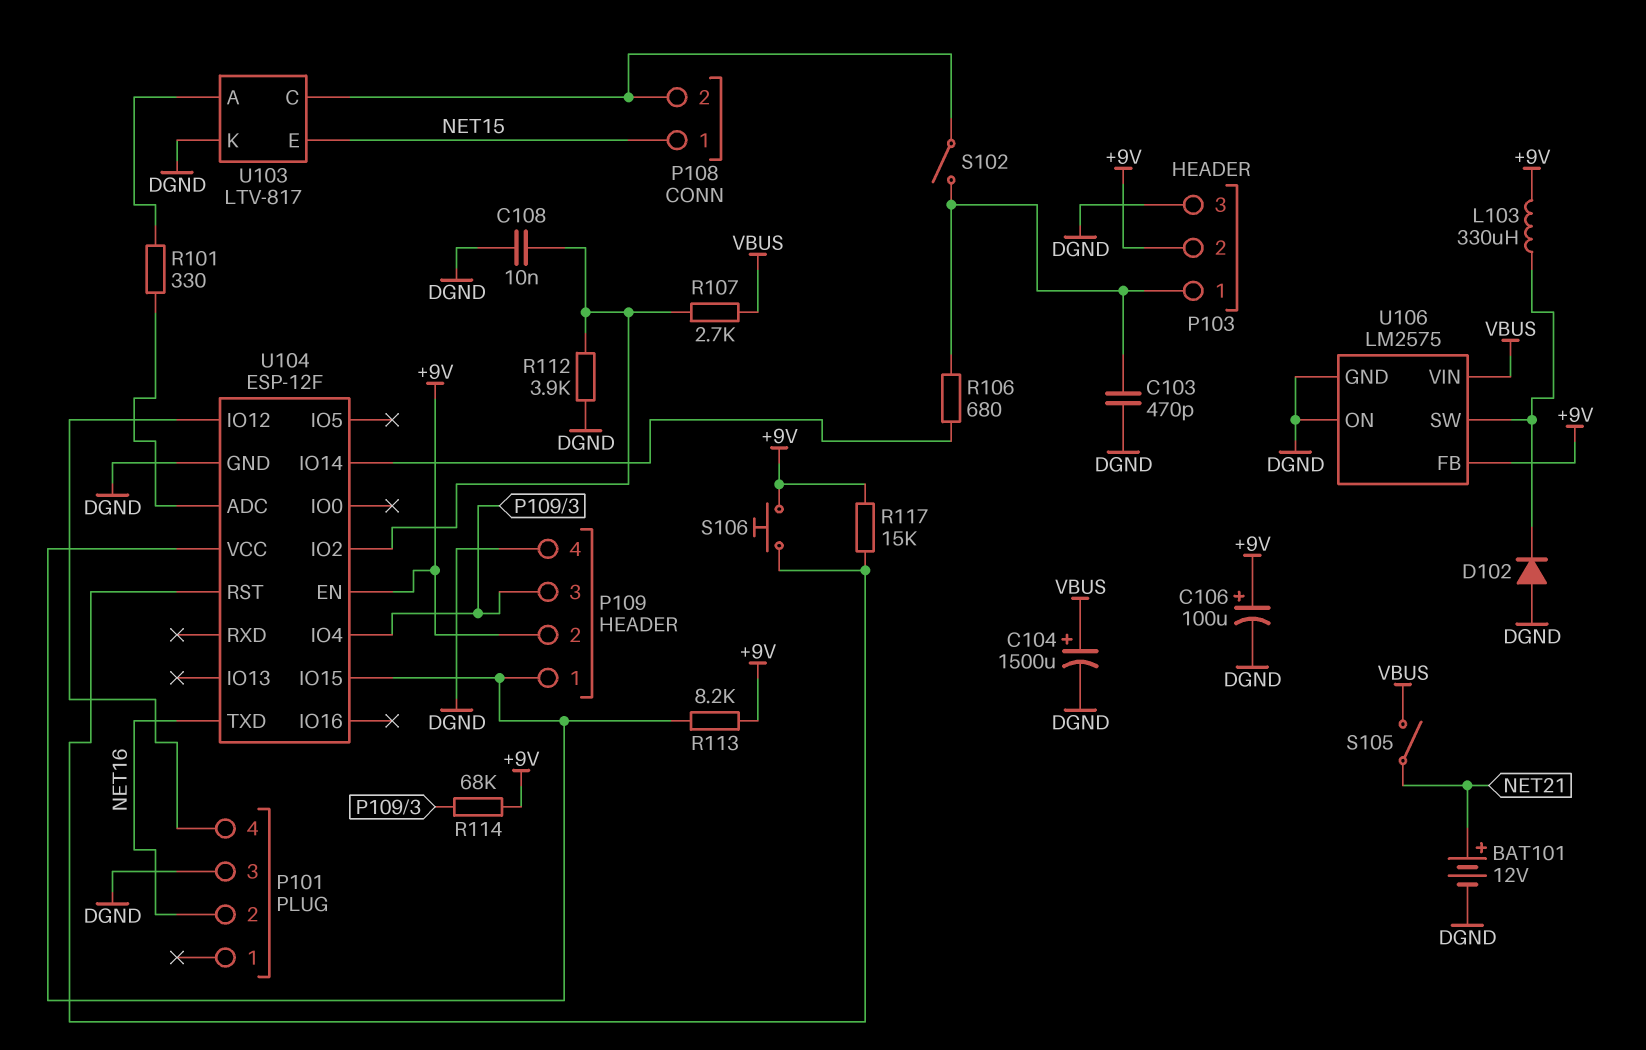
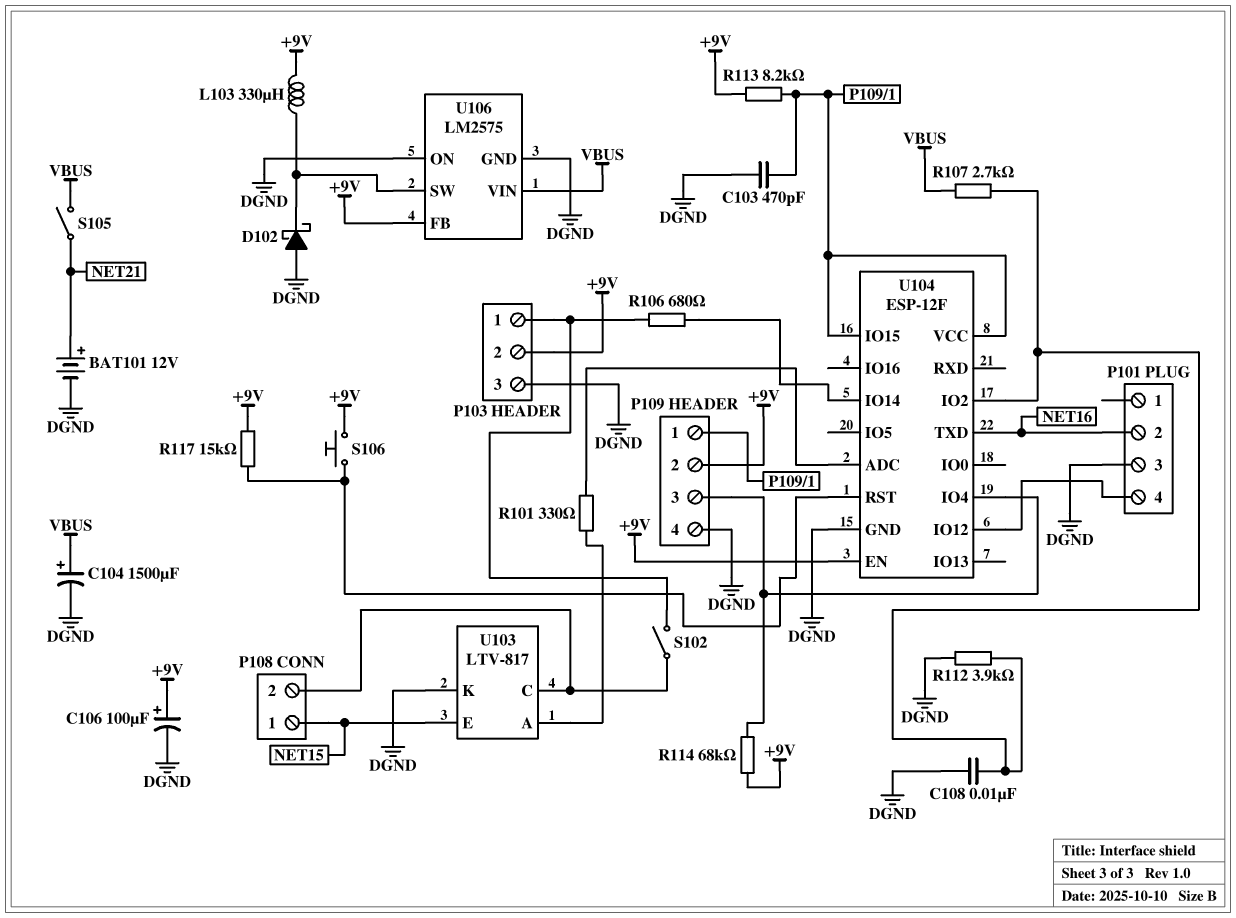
C103: 470pF (DGND, P103/1) -> 470pF (DGND, P109/1)
D102: diode (A DGND, K U106/SW) -> schottky (A DGND, K U106/SW)

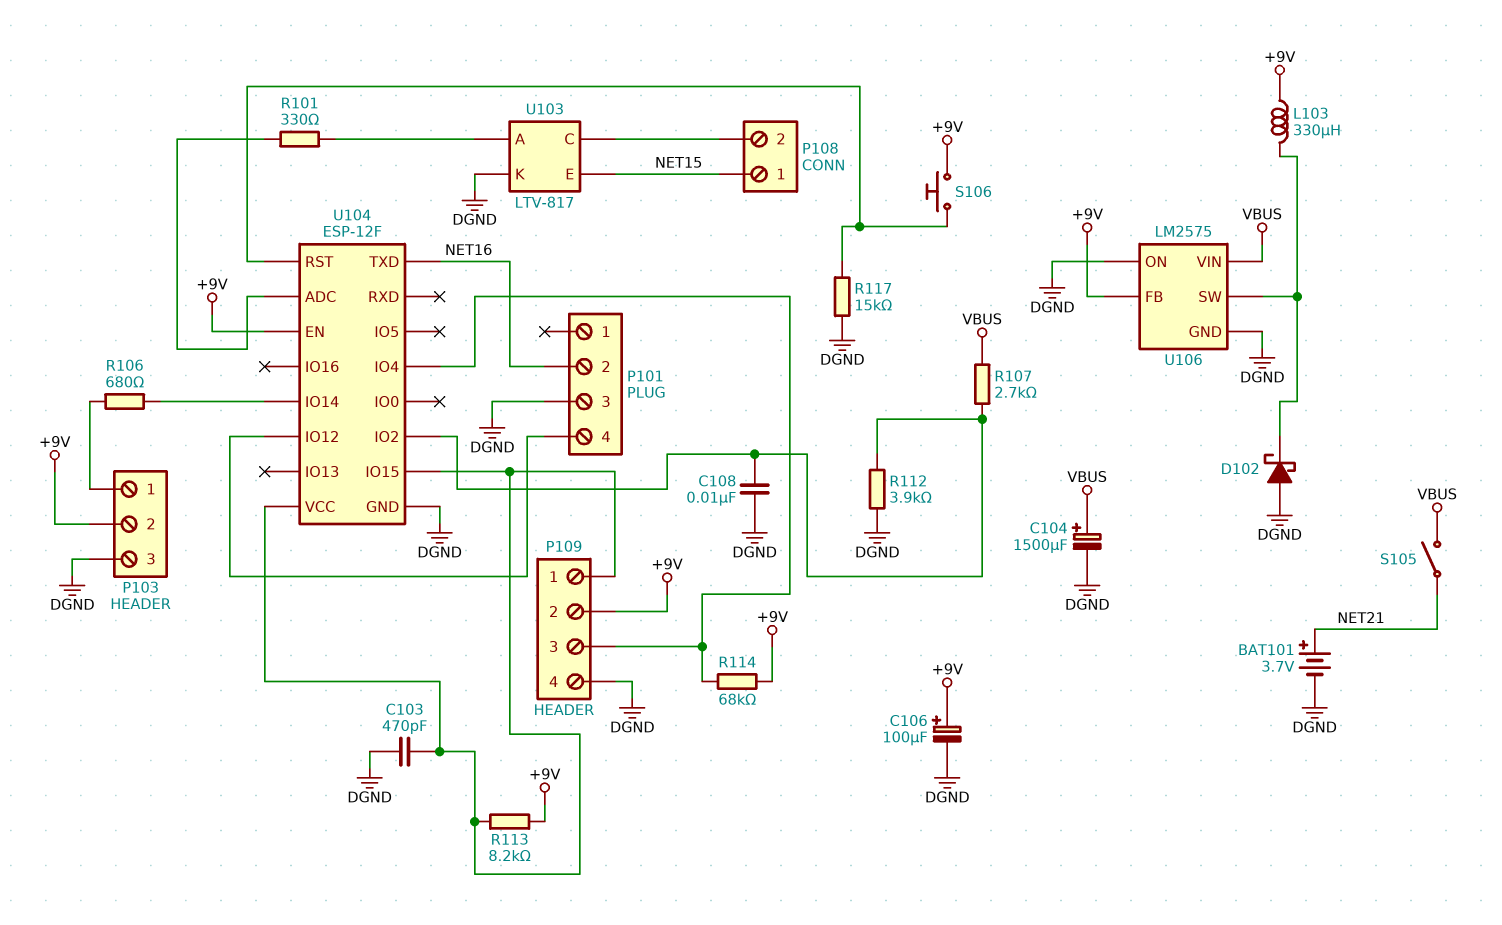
BAT101: 12V (plus NET21, minus DGND) -> 3.7V (plus NET21, minus DGND)
R117: 15k (+9V, U104/RST) -> 15k (DGND, U104/RST)
S102: switch (P103/1, P108/2) -> none

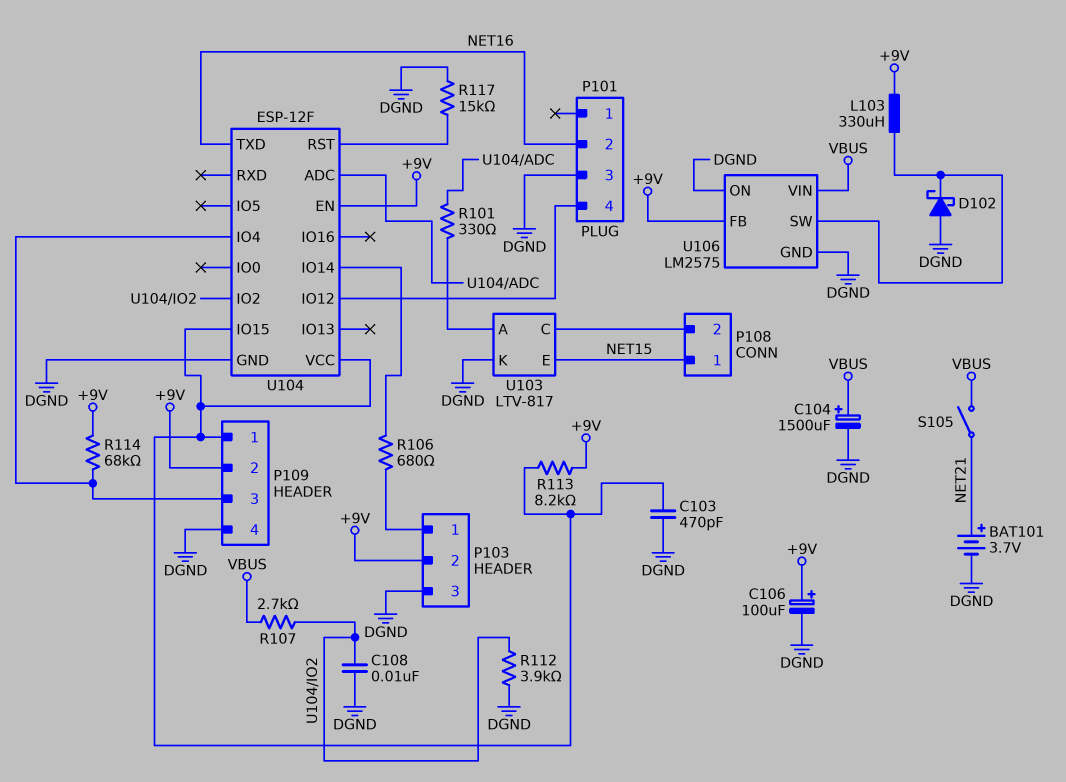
S106: button (+9V, U104/RST) -> none

